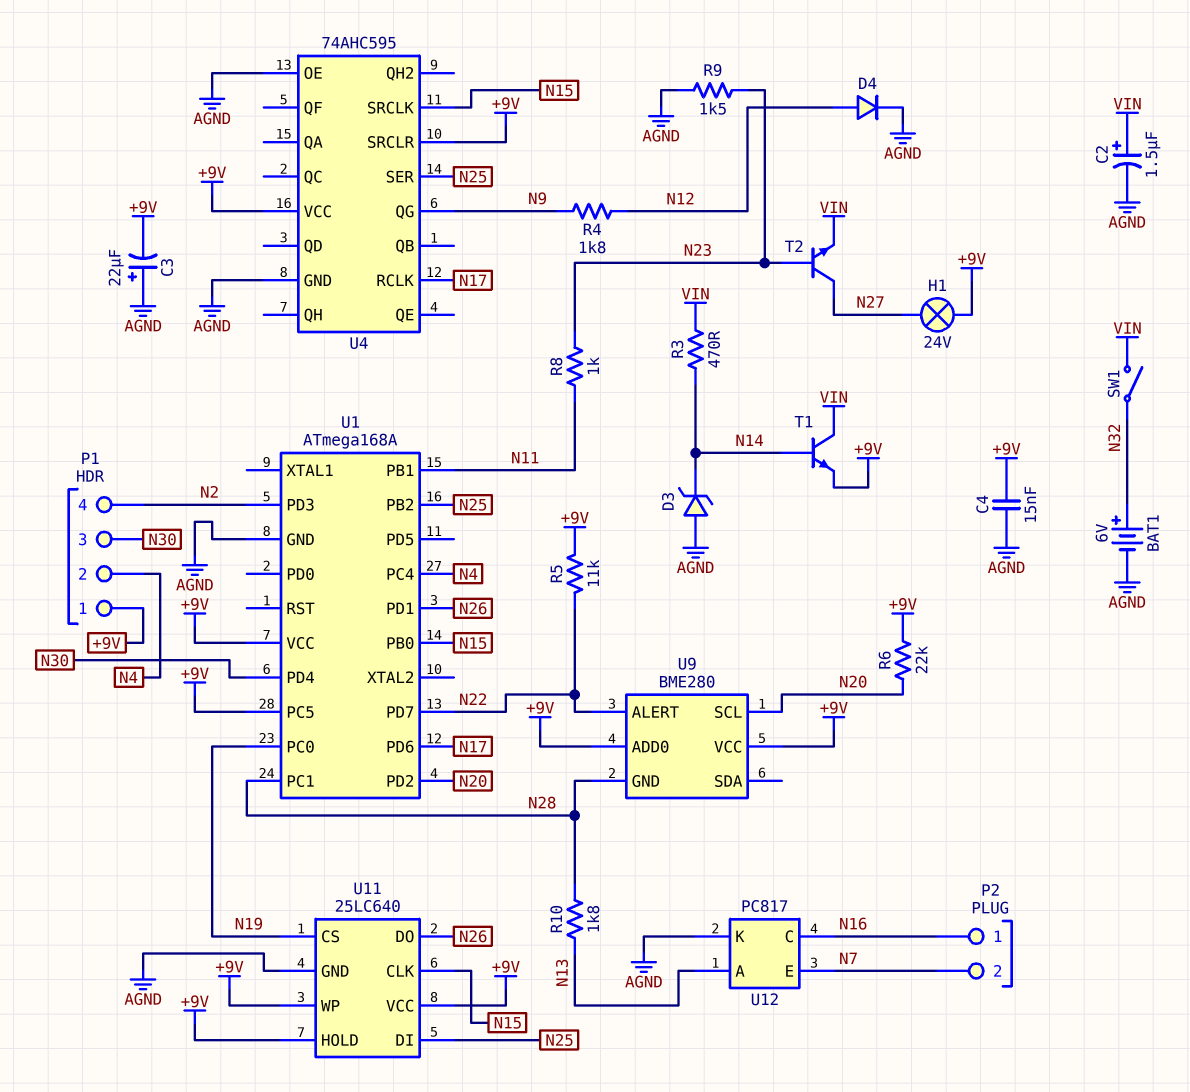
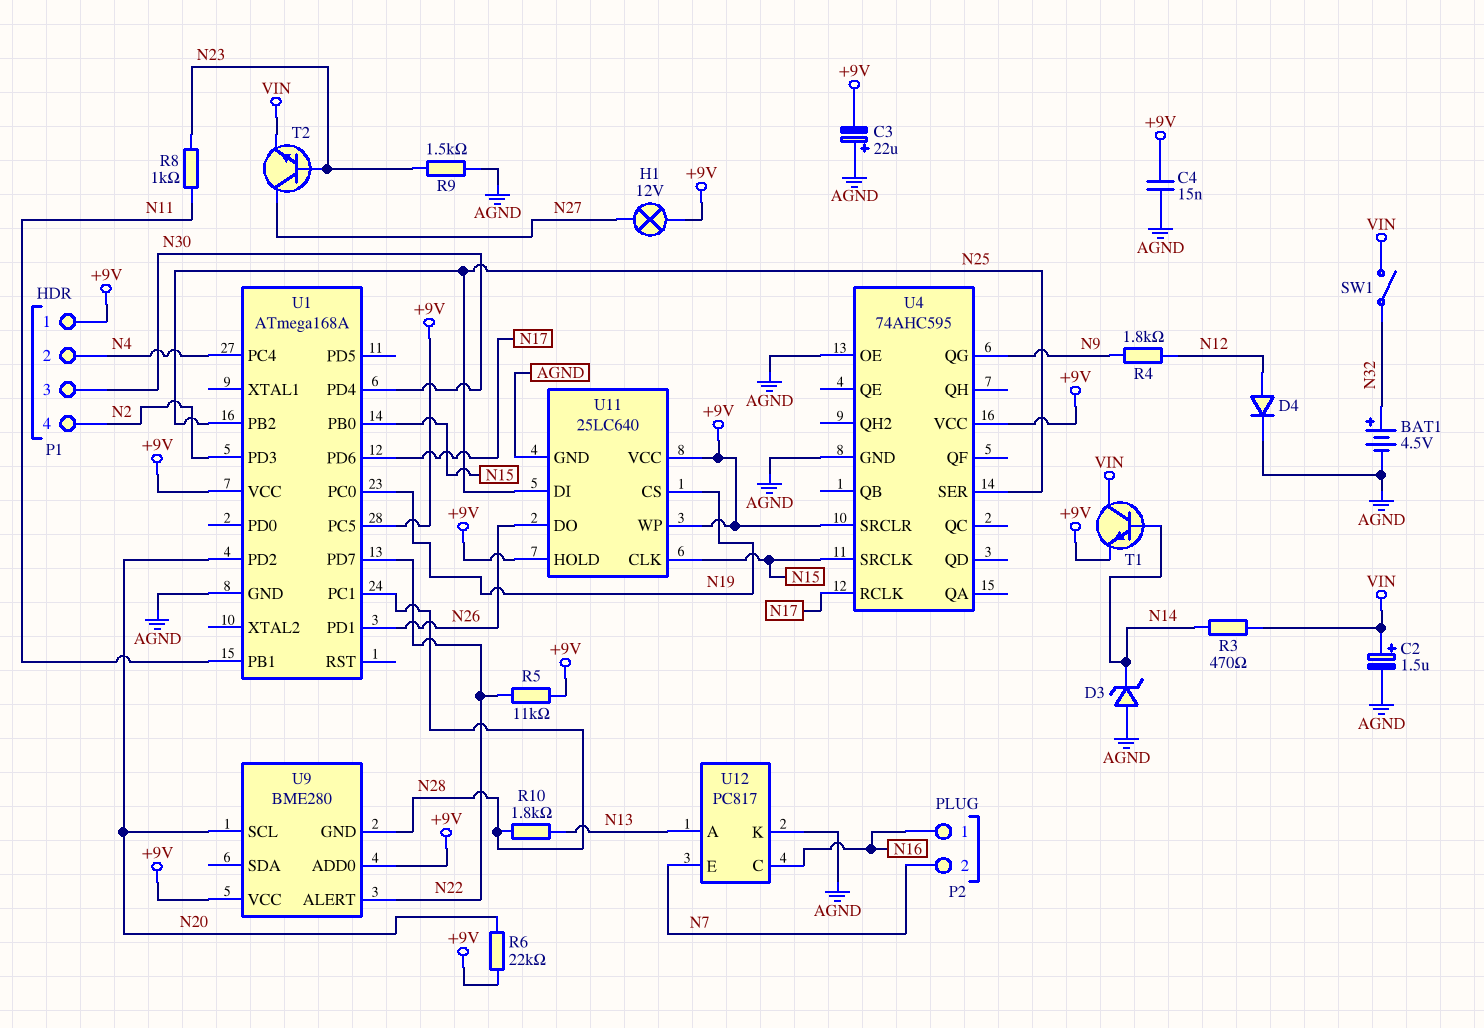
BAT1: 6V (plus N32, minus AGND) -> 4.5V (plus N32, minus AGND)
H1: lamp 24V (+9V, N27) -> lamp 12V (+9V, N27)

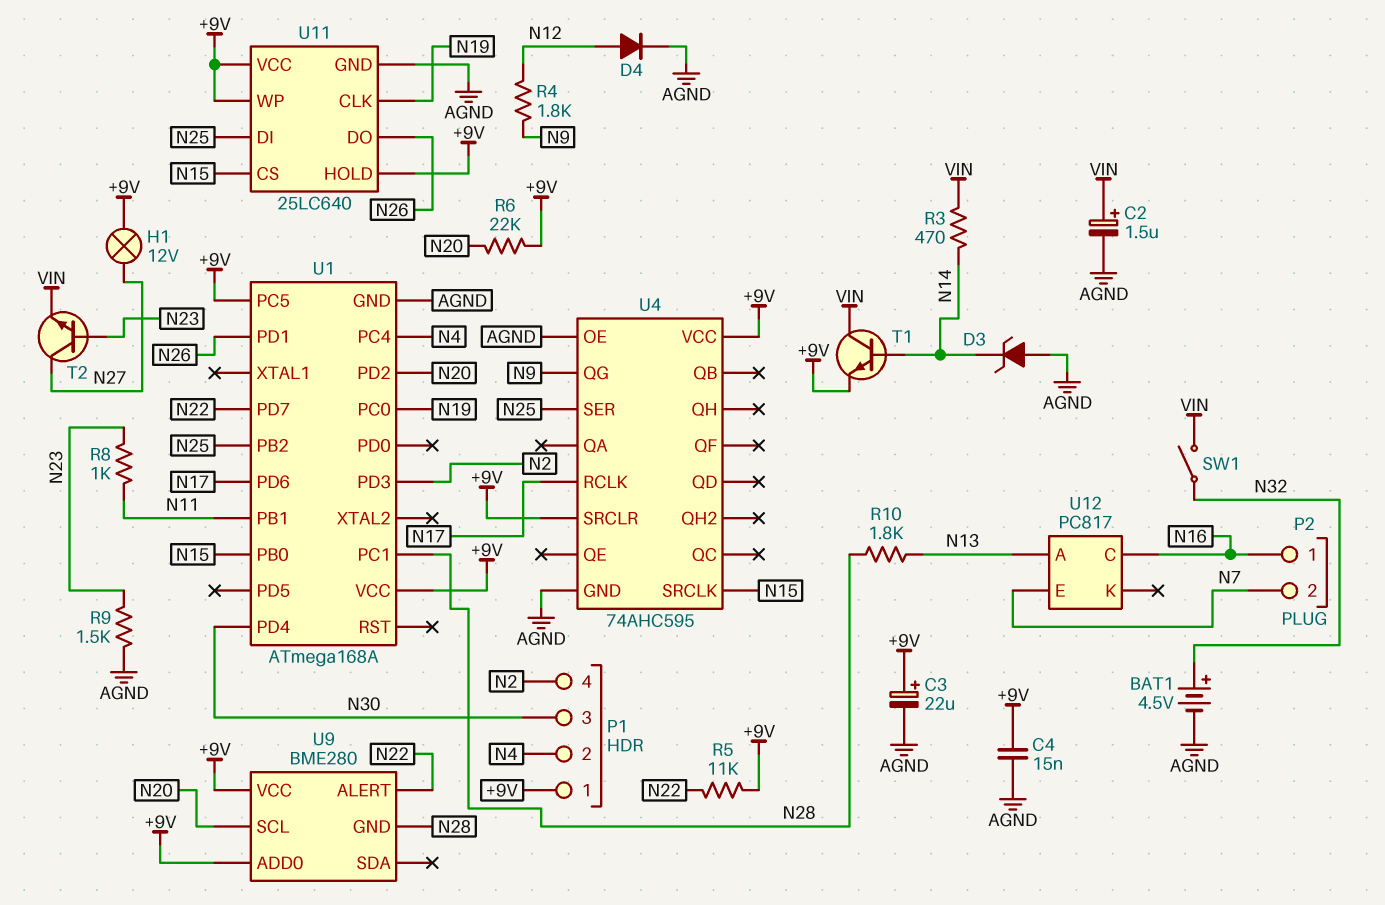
C3: 22uF (plus AGND, minus +9V) -> 22uF (plus +9V, minus AGND)
U11 pin CLK: N15 -> N19
U11 pin CS: N19 -> N15
U12 pin K: AGND -> none

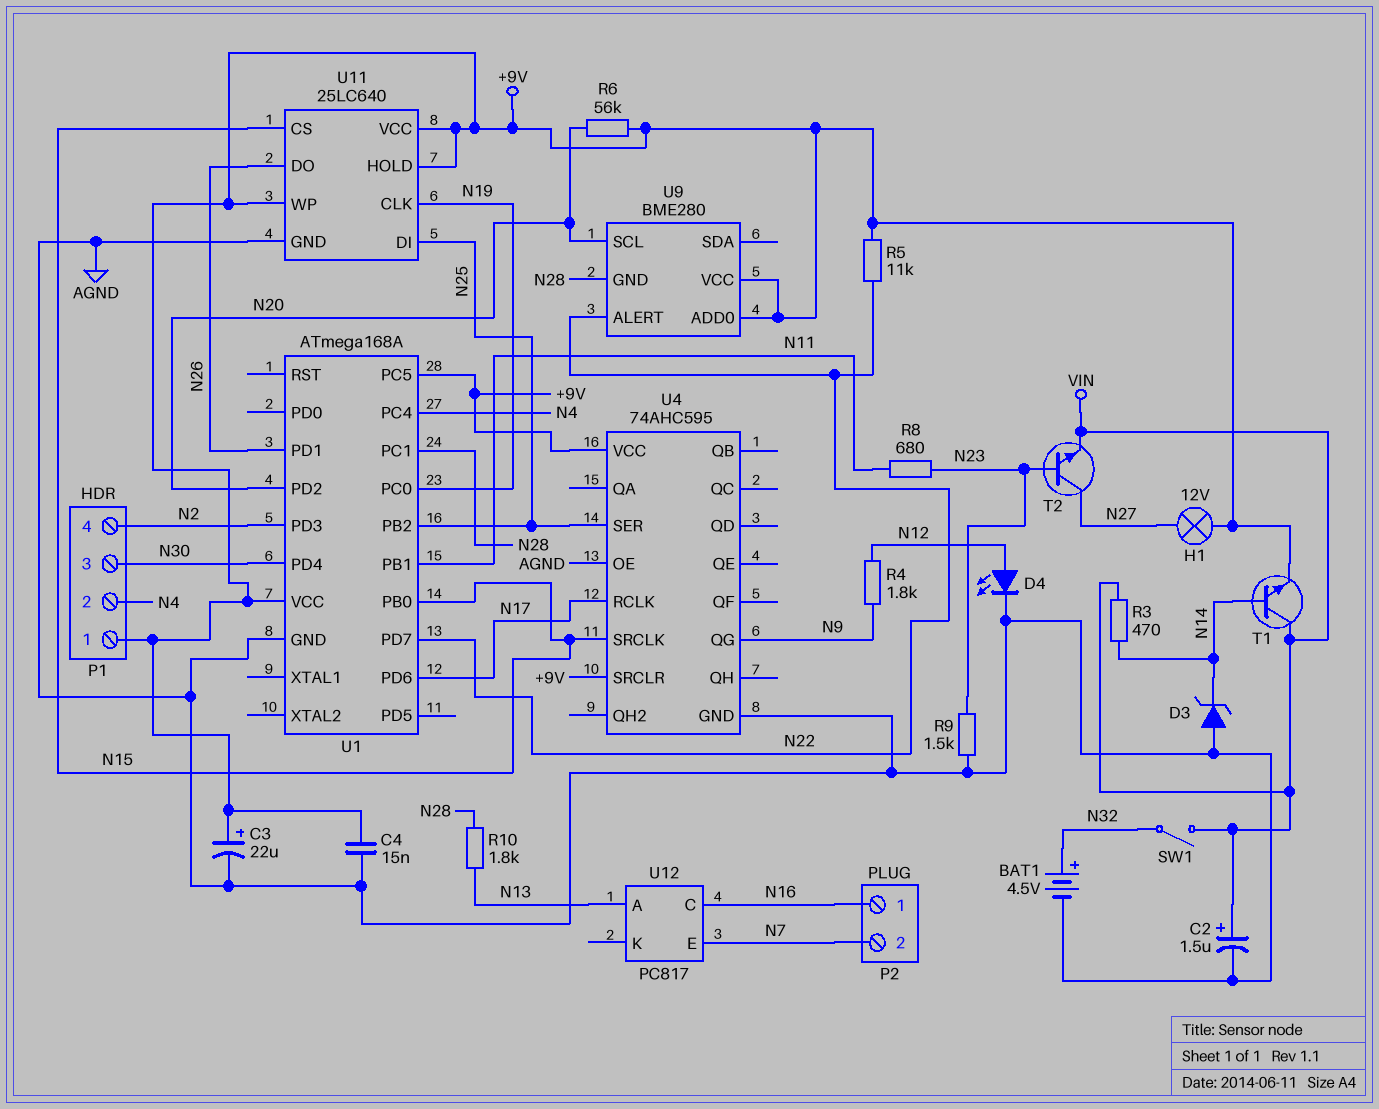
D4: diode (A N12, K AGND) -> LED (A N12, K AGND)
R6: 22k (+9V, N20) -> 56k (+9V, N20)
R8: 1k (N11, N23) -> 680 (N11, N23)

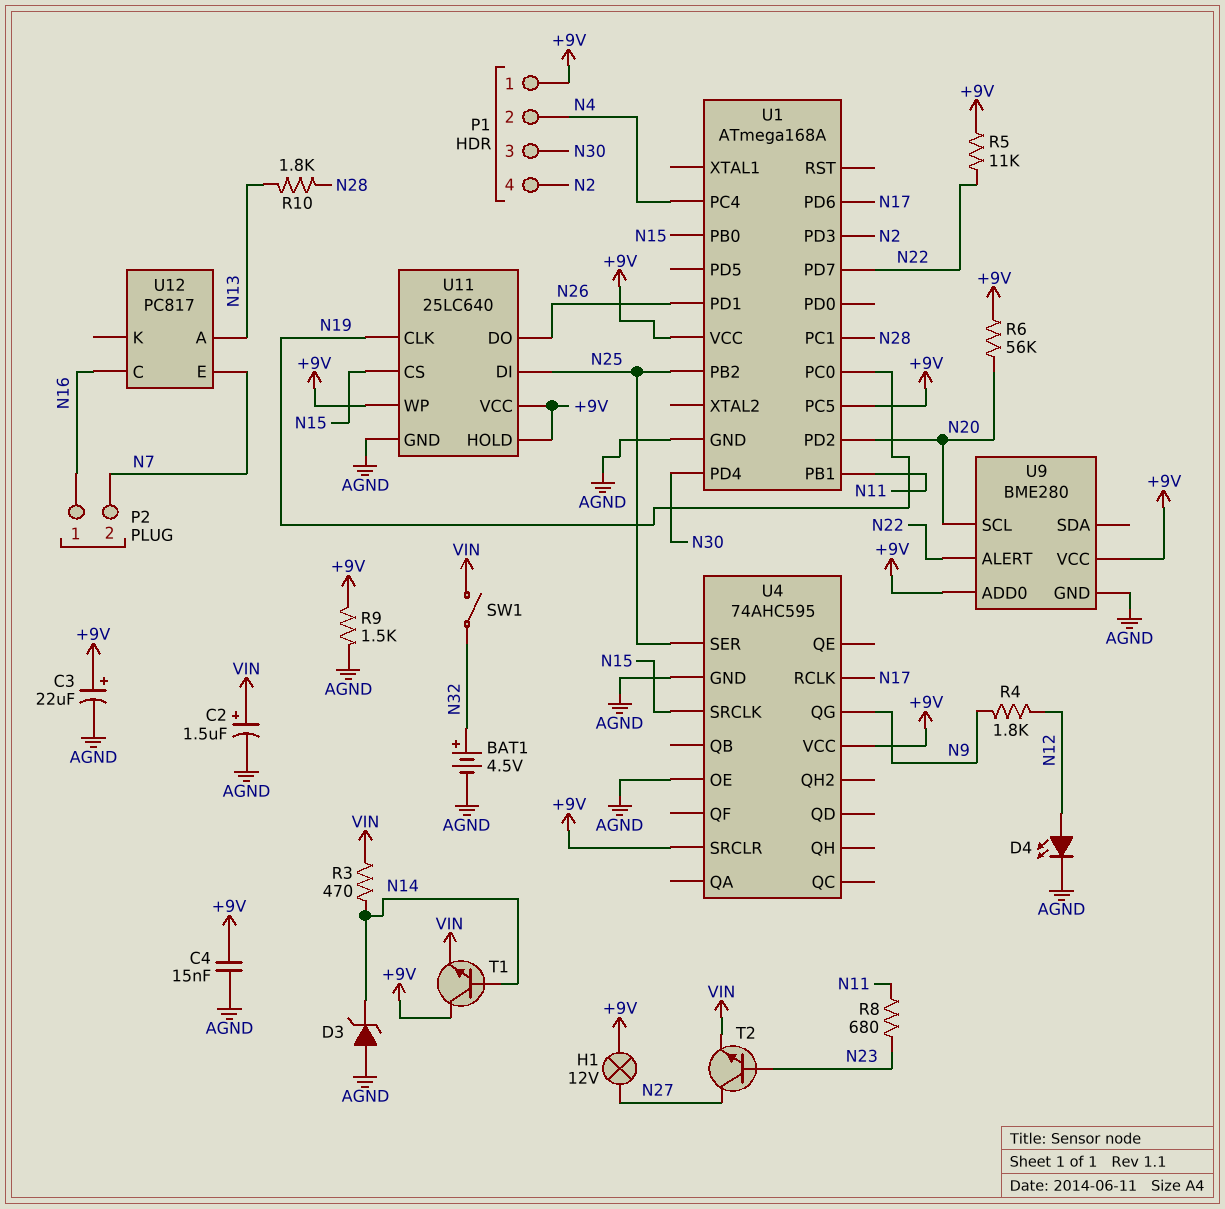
R9: 1.5k (AGND, N23) -> 1.5k (+9V, AGND)
T1: NPN (B N14, C VIN, E +9V) -> NPN (B N14, C +9V, E VIN)
U9 pin GND: N28 -> AGND

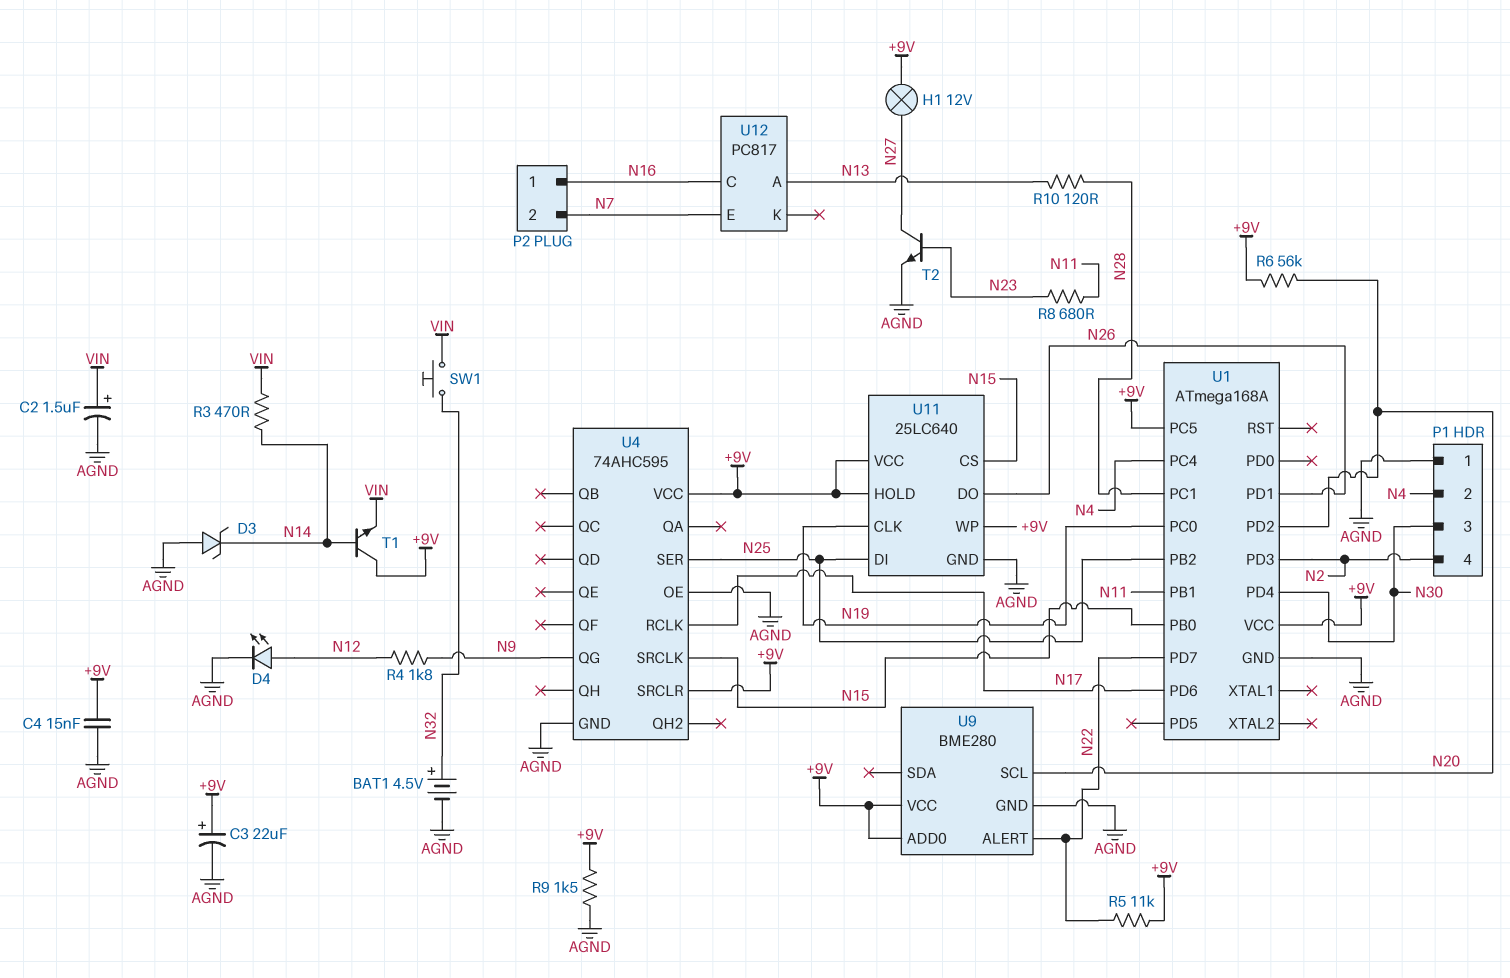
P1 pin 1: +9V -> AGND
R10: 1.8k (N13, N28) -> 120 (N13, N28)
SW1: switch (N32, VIN) -> button (N32, VIN)
T2: NPN (B N23, C N27, E VIN) -> NPN (B N23, C N27, E AGND)

